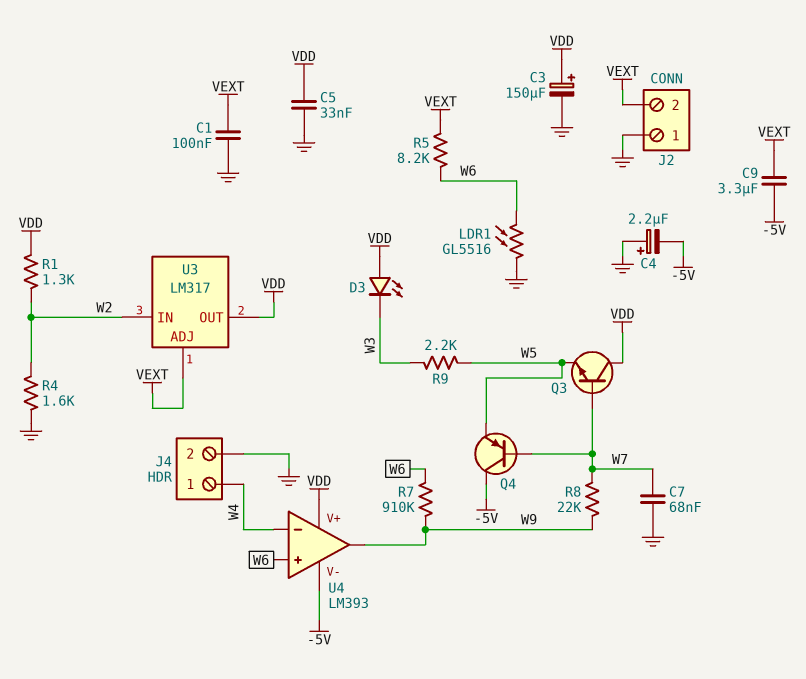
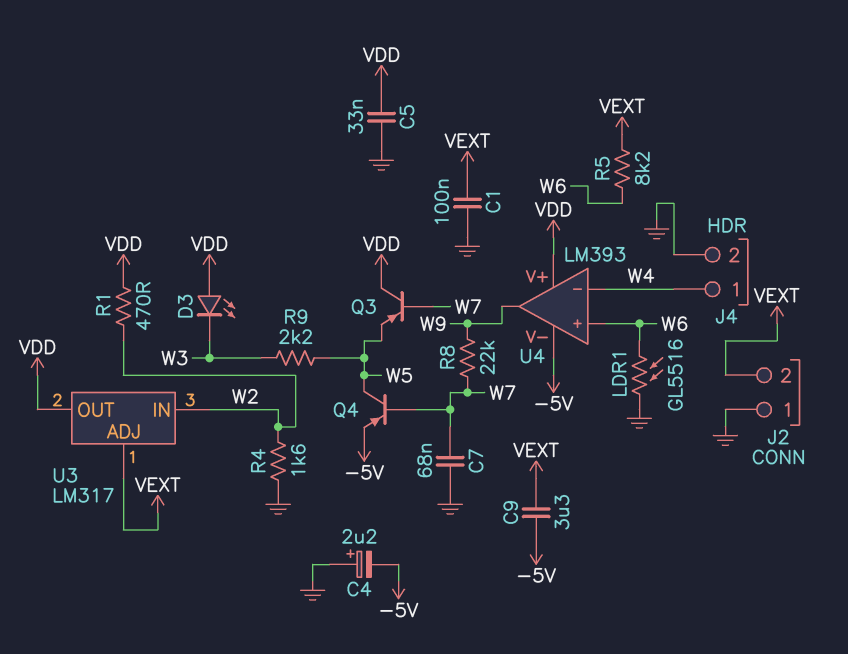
C3: 150uF (plus VDD, minus GND) -> none
Q3: NPN (B W7, C VDD, E W5) -> PNP (B W7, C VDD, E W5)
Q4: PNP (B W7, C -5V, E W5) -> PNP (B W7, C W5, E -5V)
R1: 1.3k (VDD, W2) -> 470 (VDD, W2)
R7: 910k (W6, W9) -> none

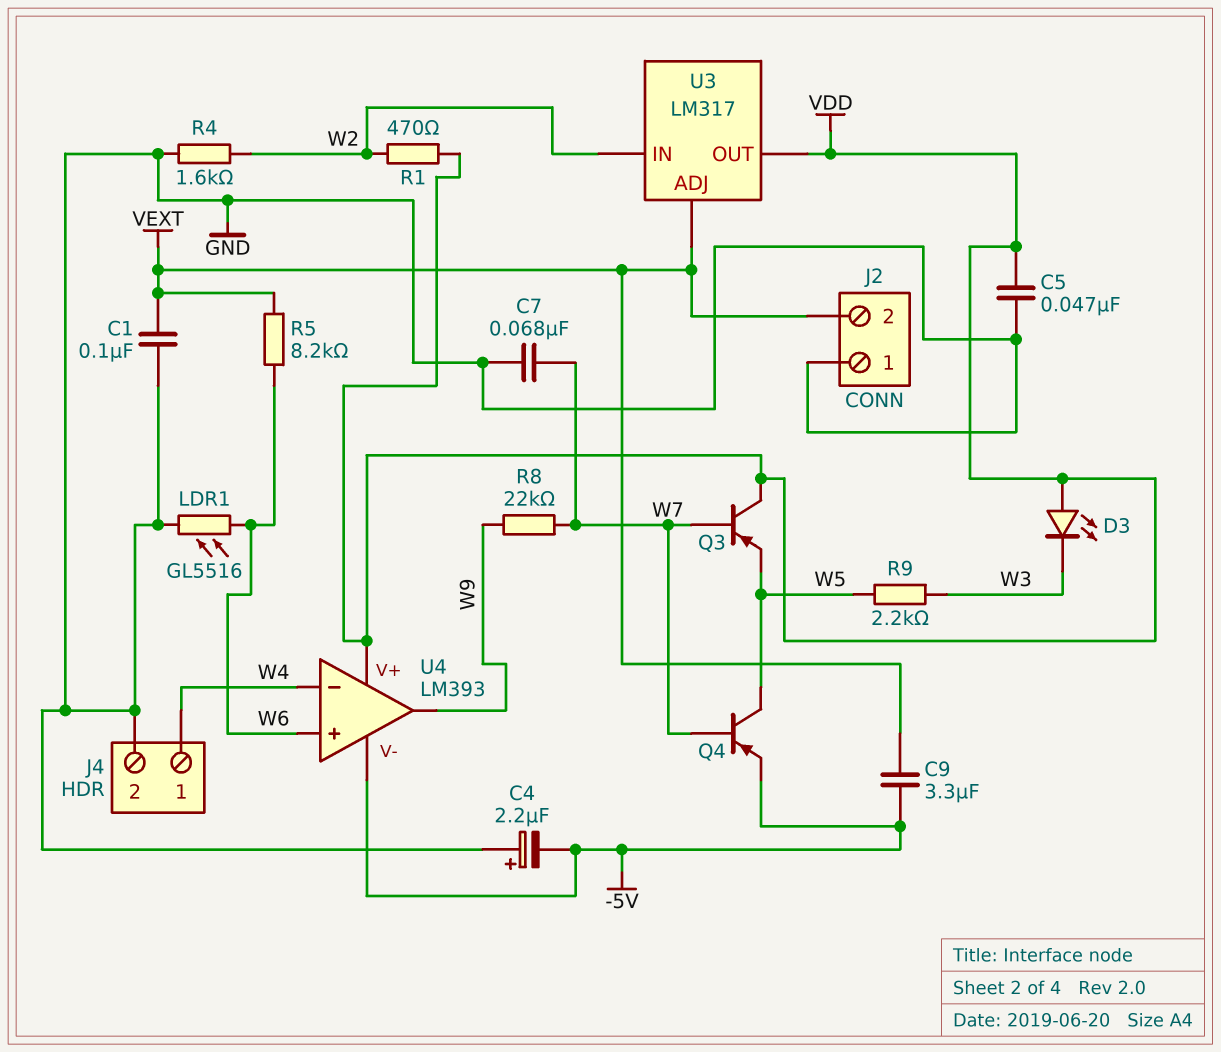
C5: 33nF (GND, VDD) -> 47nF (GND, VDD)

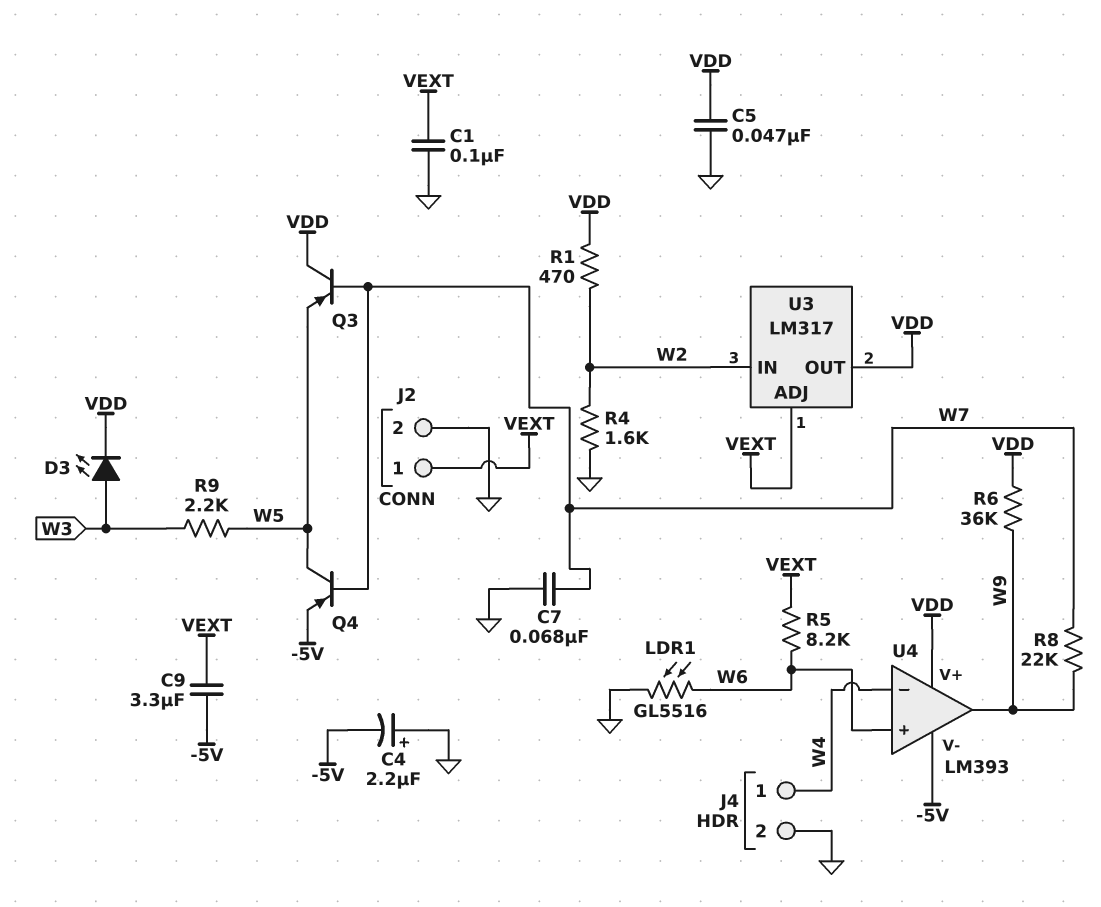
D3: LED (A VDD, K W3) -> LED (A W3, K VDD)
J2 pin 1: GND -> VEXT
J2 pin 2: VEXT -> GND
R6: none -> 36k (VDD, W9)

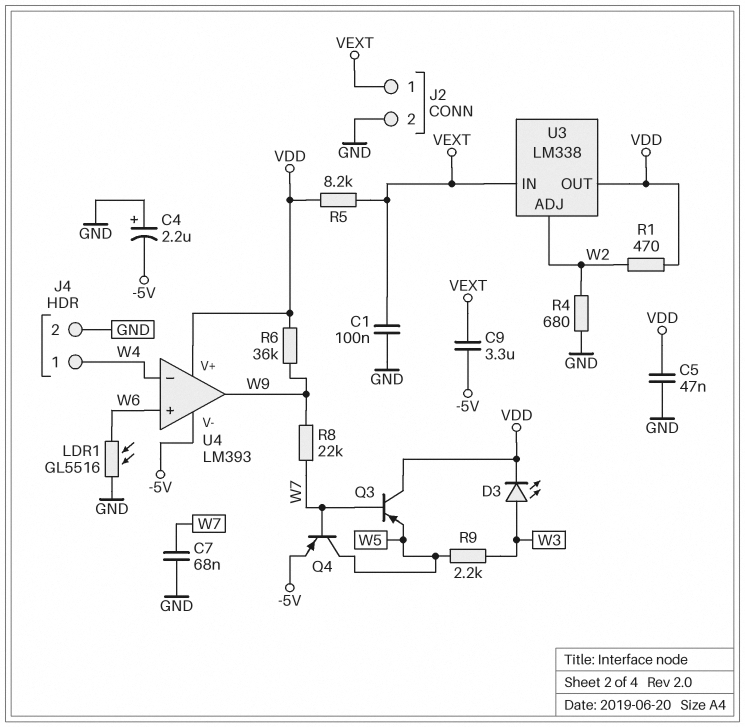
R4: 1.6k (GND, W2) -> 680 (GND, W2)
R5: 8.2k (VEXT, W6) -> 8.2k (VDD, VEXT)
U3: LM317 -> LM338
U3 pin ADJ: VEXT -> W2
U3 pin IN: W2 -> VEXT

